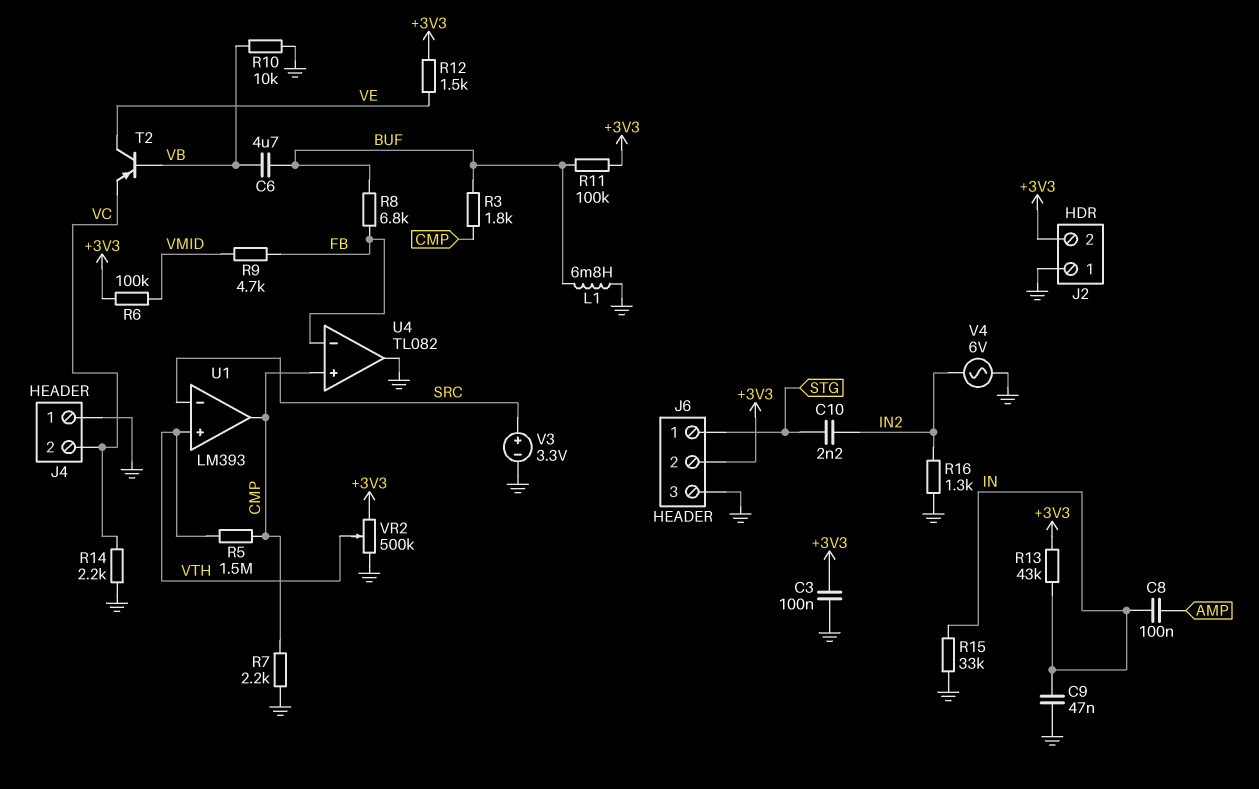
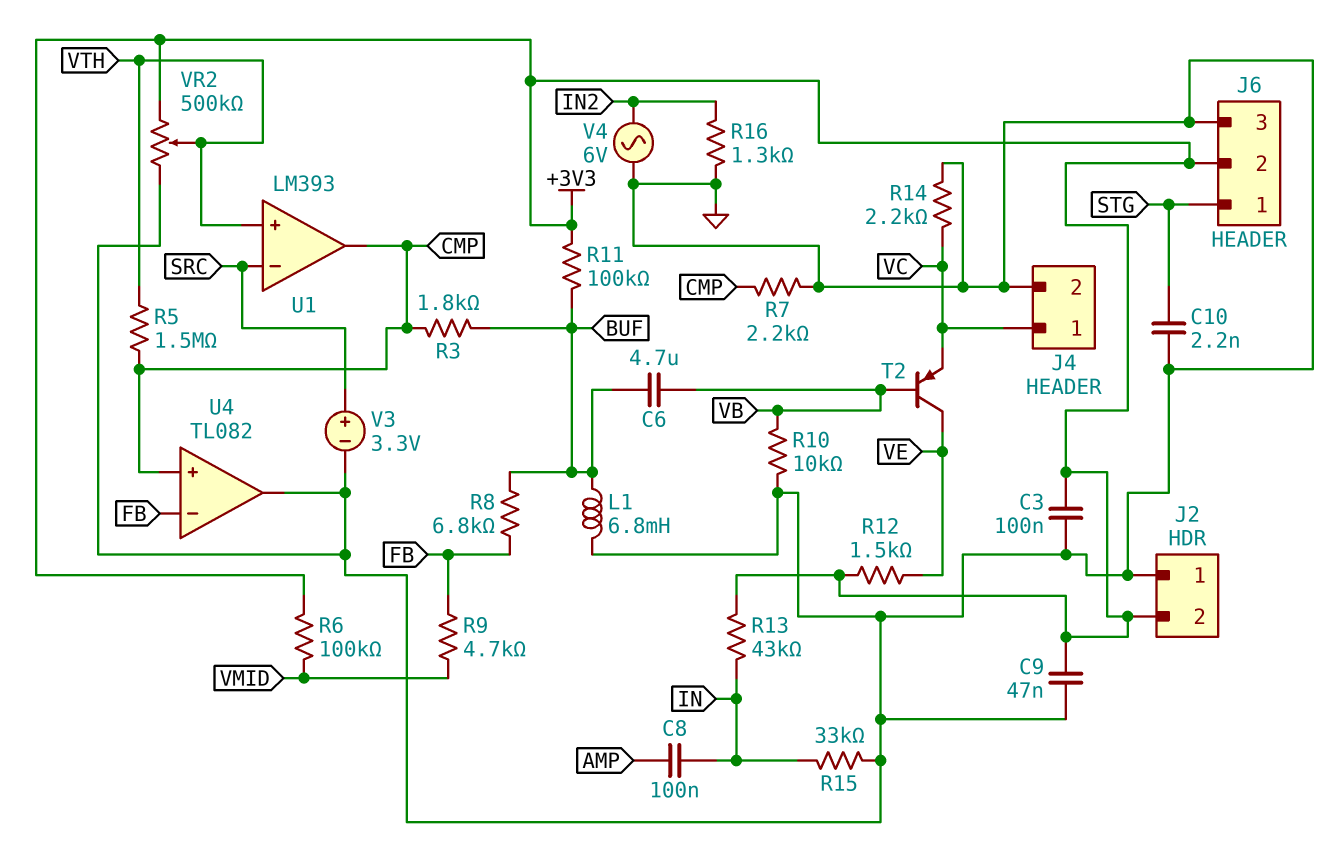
C9: 47nF (GND, IN) -> 47nF (+3V3, GND)
C10: 2.2nF (IN2, STG) -> 2.2nF (GND, STG)
J4 pin 1: GND -> VC
J4 pin 2: VC -> GND

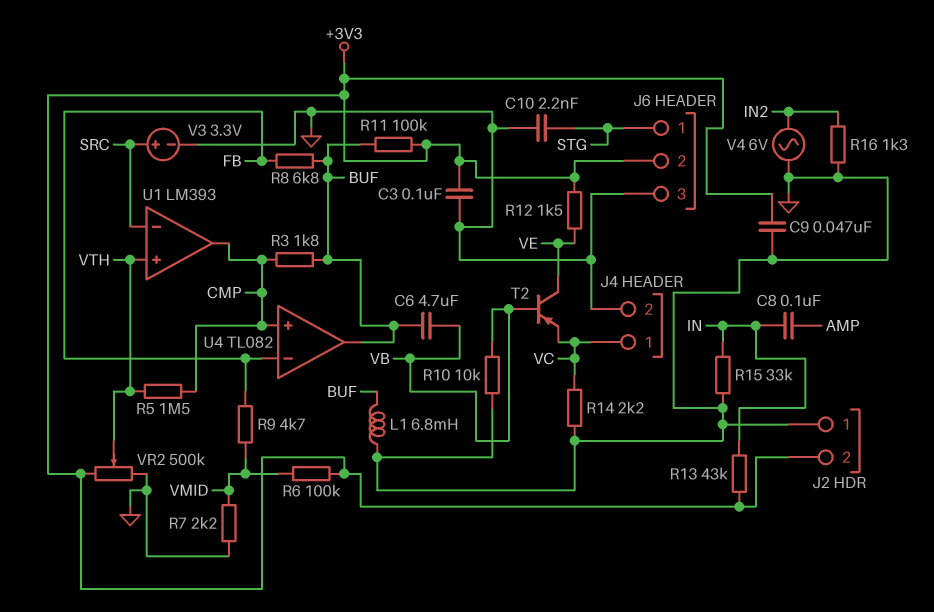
R7: 2.2k (CMP, GND) -> 2.2k (GND, VMID)
U4 pin out: GND -> BUF

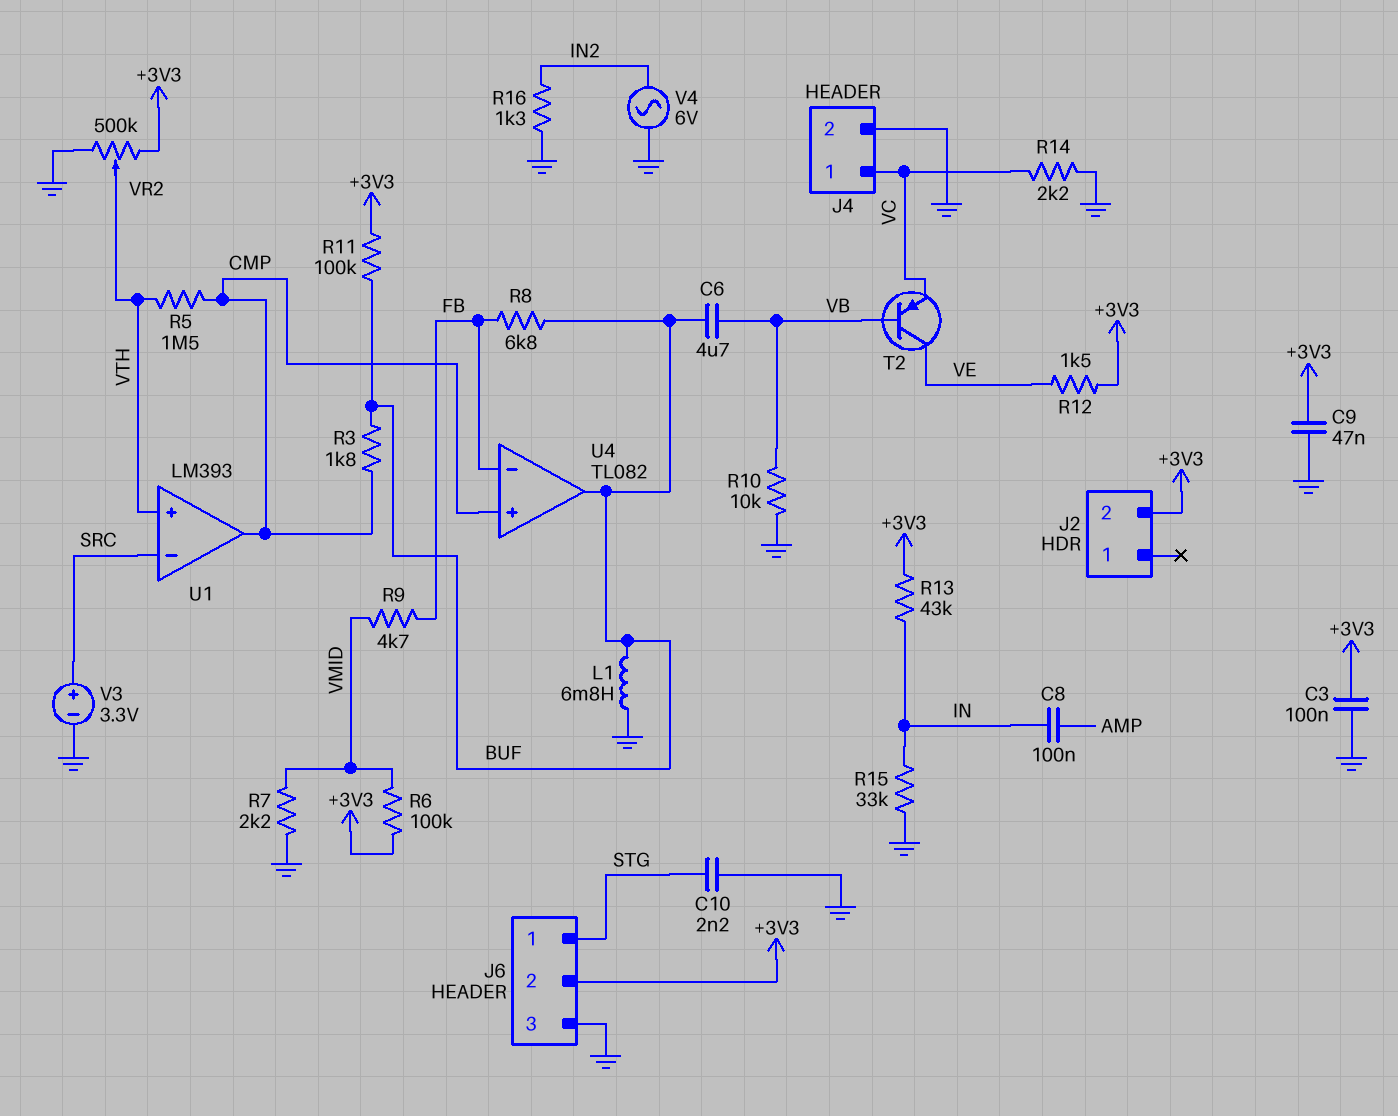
J2 pin 1: GND -> none

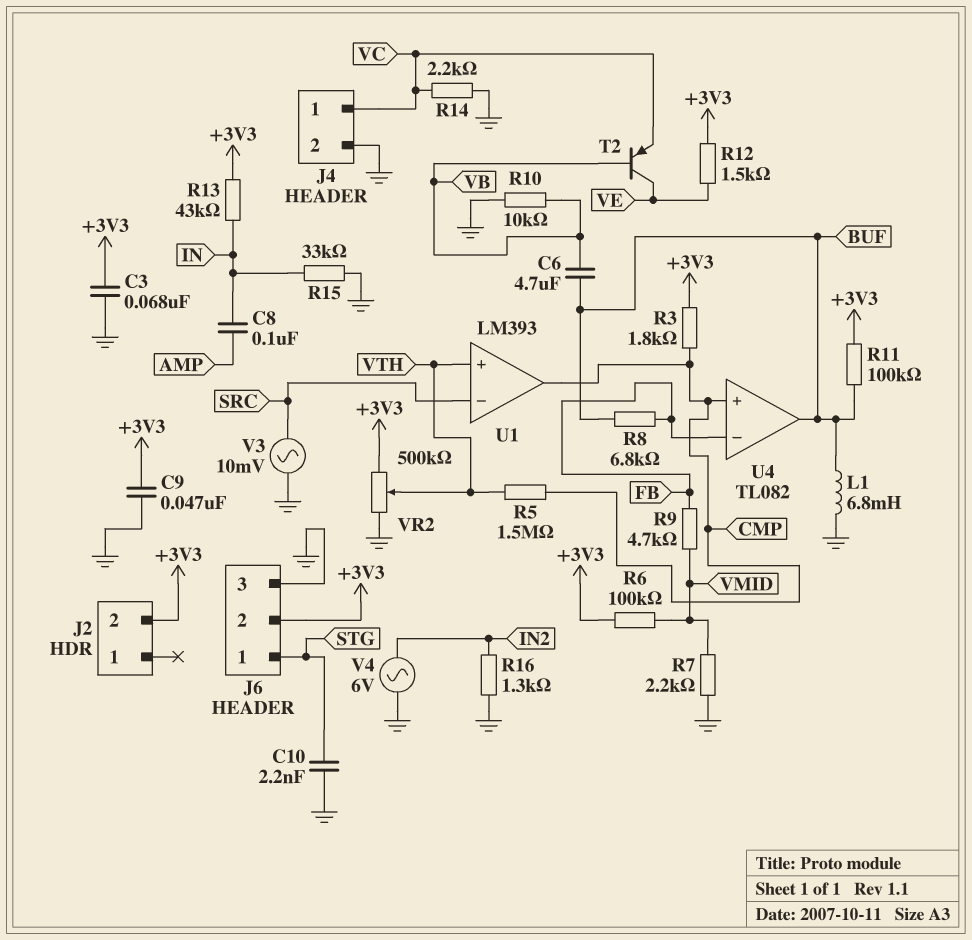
C3: 100nF (+3V3, GND) -> 68nF (+3V3, GND)
R3: 1.8k (BUF, CMP) -> 1.8k (+3V3, CMP)
V3: 3.3V (plus SRC, minus GND) -> AC 10mV (GND, SRC)

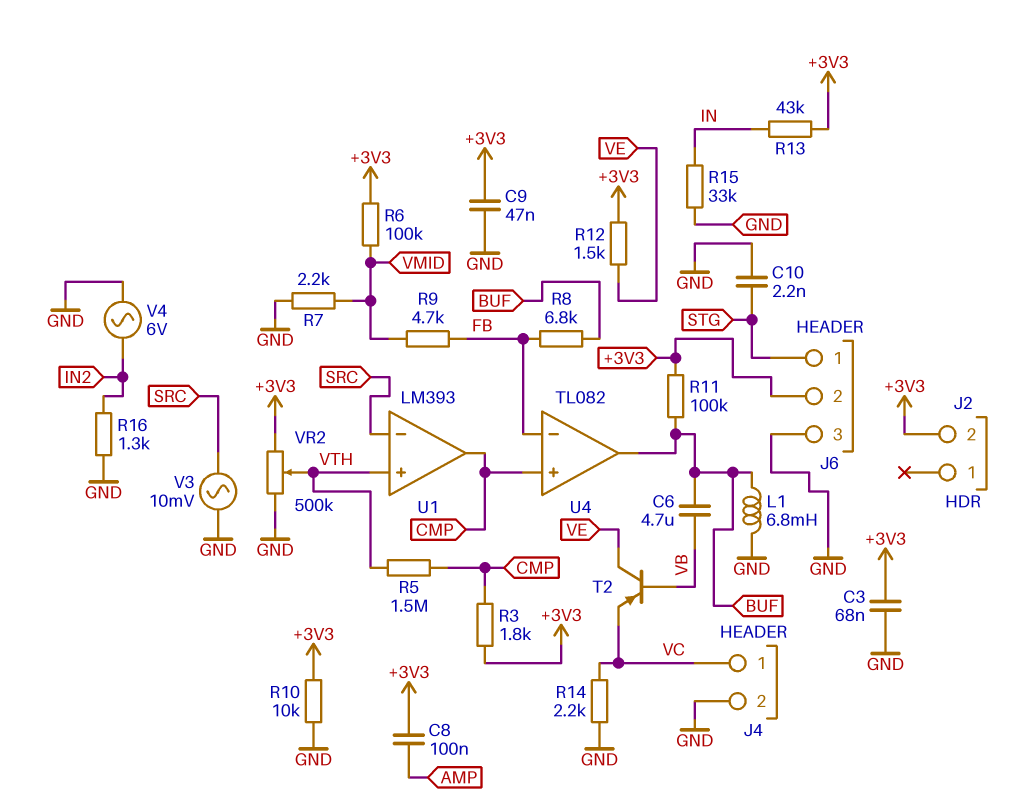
C8: 100nF (AMP, IN) -> 100nF (+3V3, AMP)
R10: 10k (GND, VB) -> 10k (+3V3, GND)

